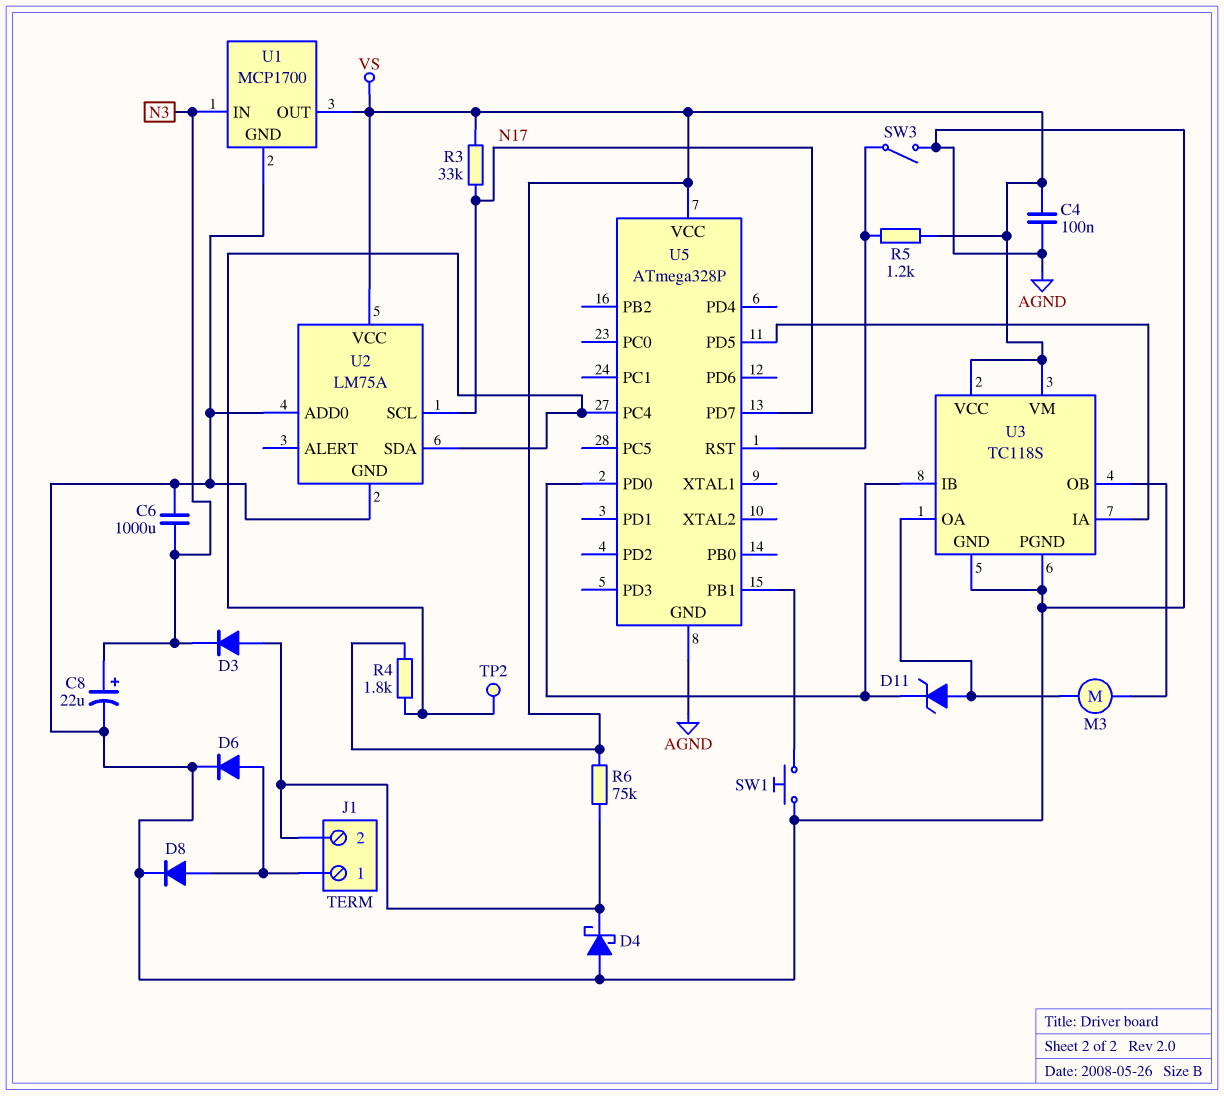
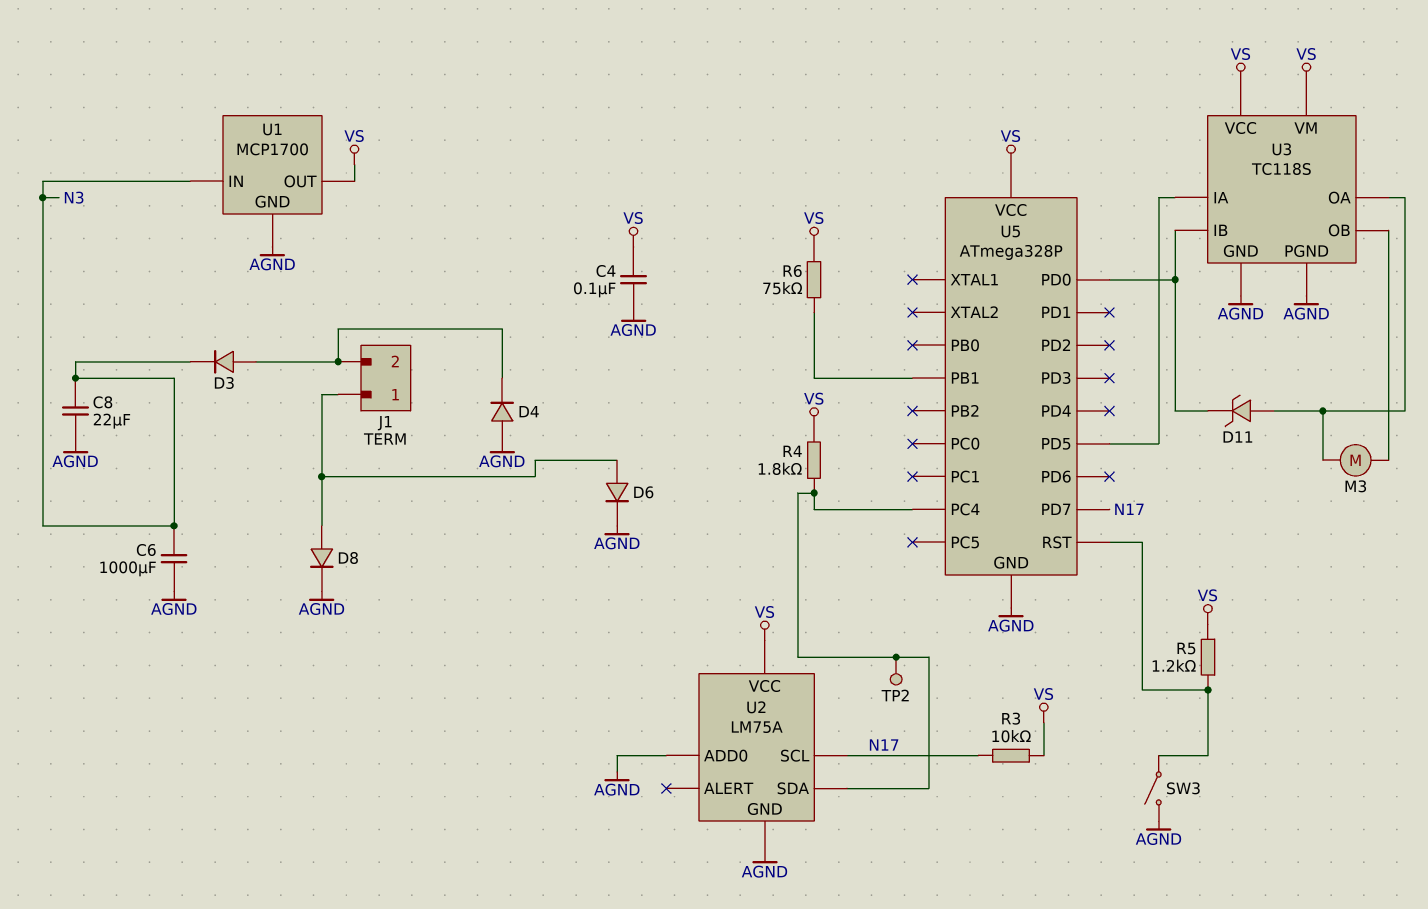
C8: 22uF (plus N3, minus AGND) -> 22uF (AGND, N3)
D4: schottky (A AGND, K J1/2) -> diode (A AGND, K J1/2)
R3: 33k (N17, VS) -> 10k (N17, VS)
R6: 75k (J1/2, VS) -> 75k (U5/PB1, VS)
SW1: button (AGND, U5/PB1) -> none

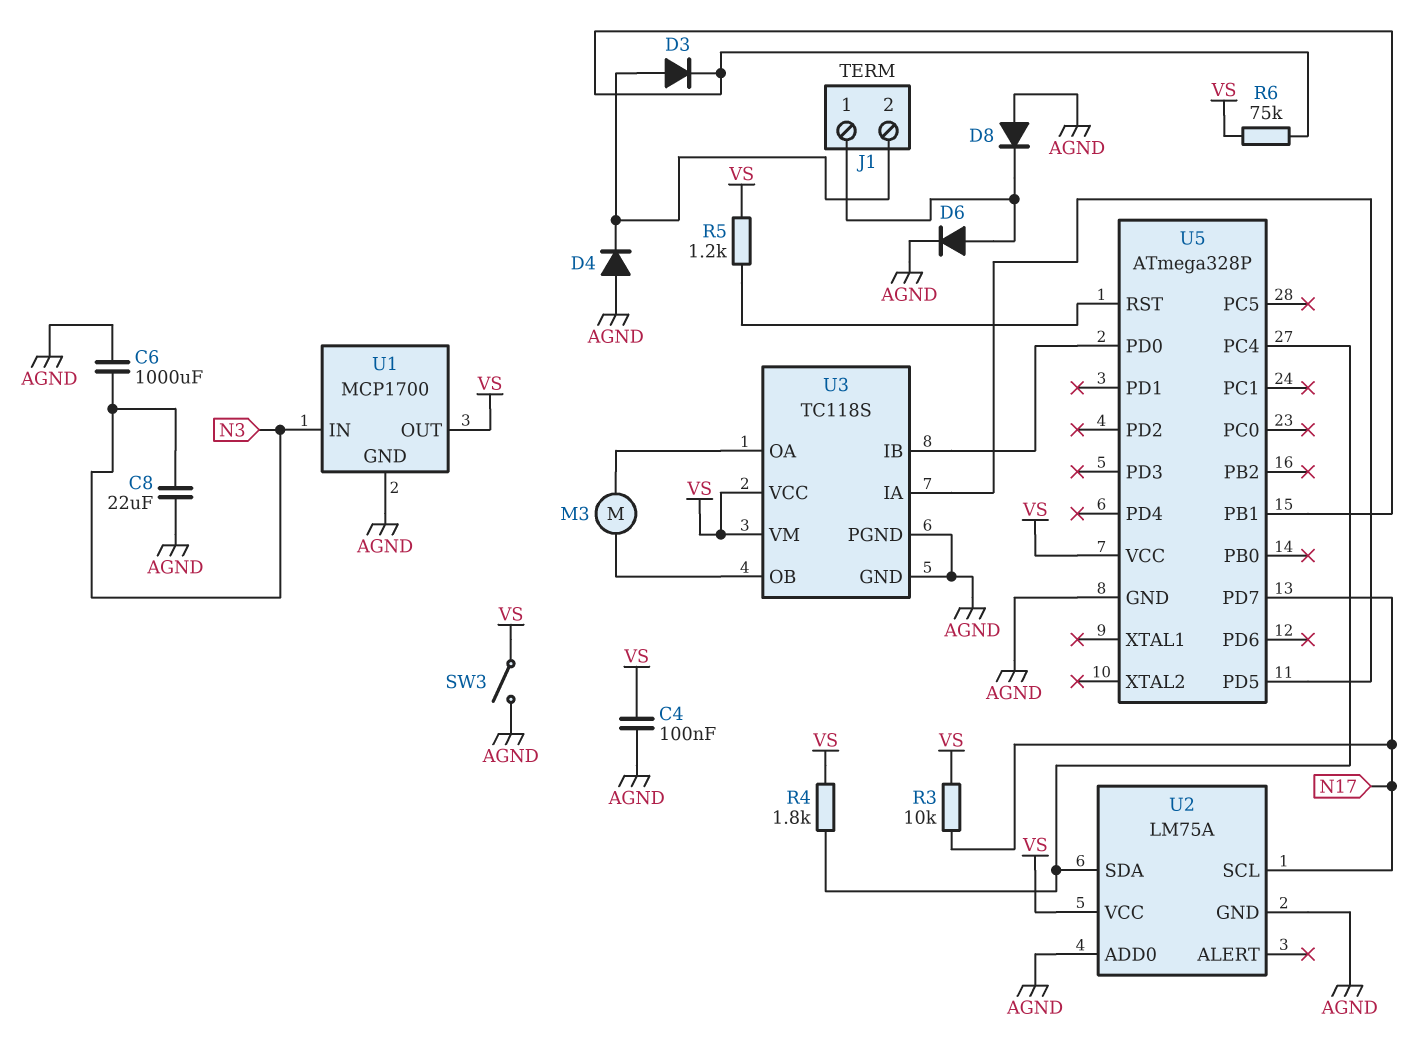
D3: diode (A J1/2, K N3) -> diode (A J1/2, K U5/PB1)
D8: diode (A J1/1, K AGND) -> diode (A AGND, K J1/1)
D11: zener (A U3/OA, K U3/IB) -> none
SW3: switch (AGND, U5/RST) -> switch (AGND, VS)
TP2: test point (U2/SDA) -> none

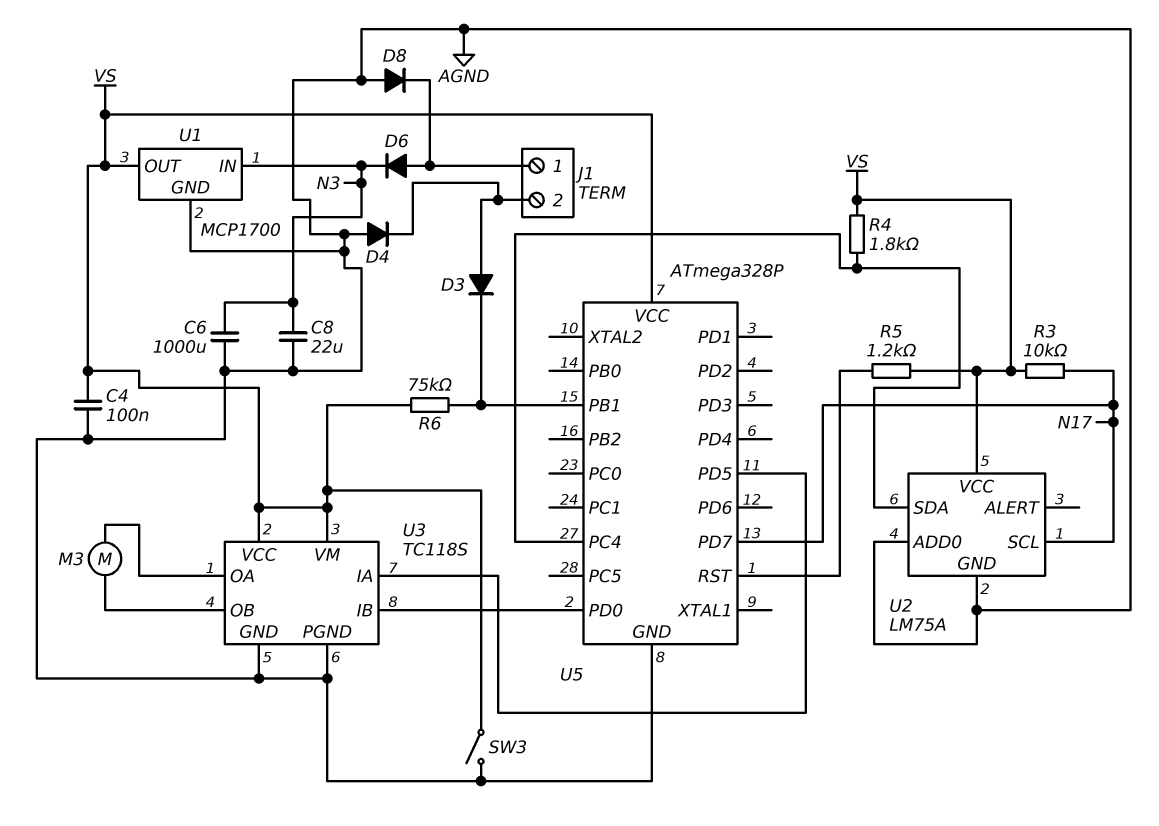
D6: diode (A J1/1, K AGND) -> diode (A J1/1, K N3)

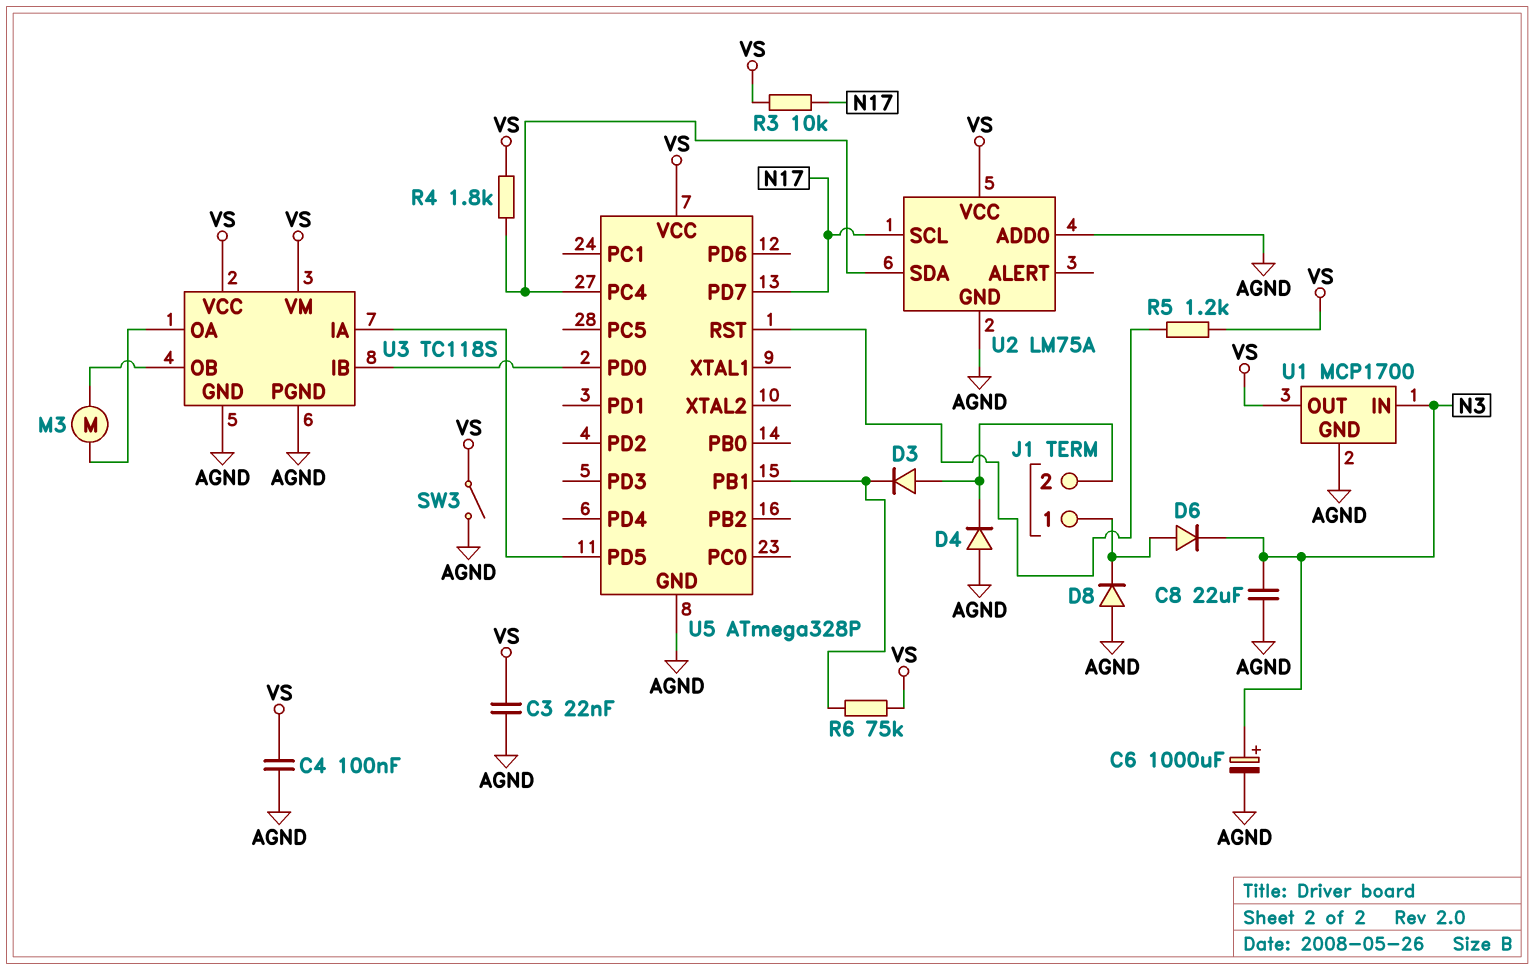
C3: none -> 22nF (AGND, VS)
C6: 1000uF (AGND, N3) -> 1000uF (plus N3, minus AGND)

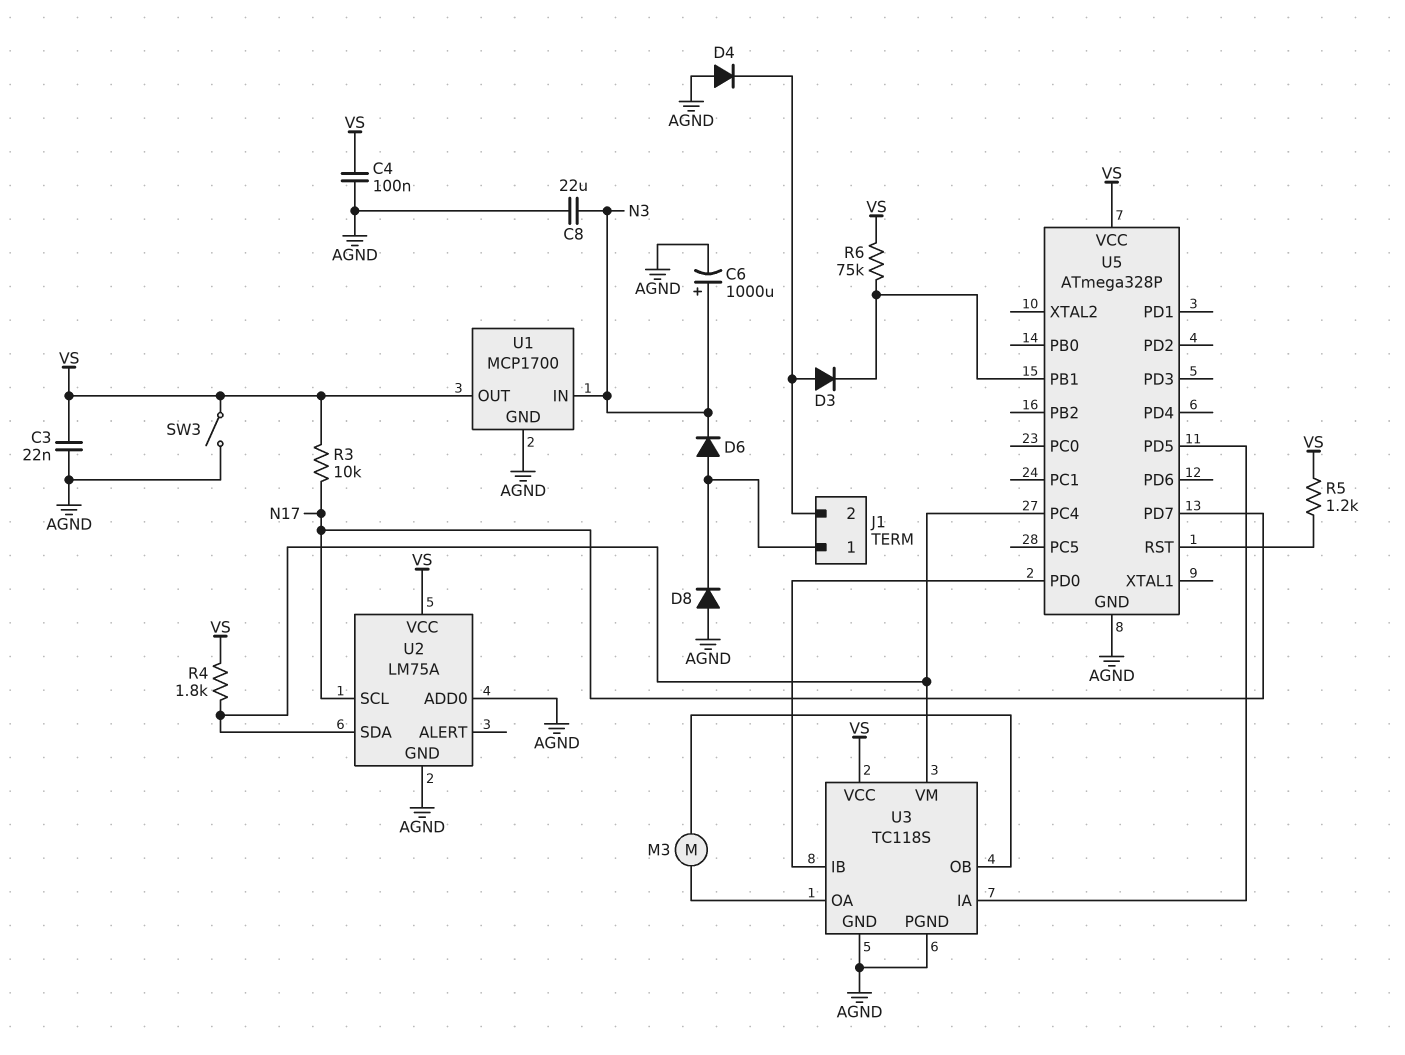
U3 pin VM: VS -> U2/SDA

